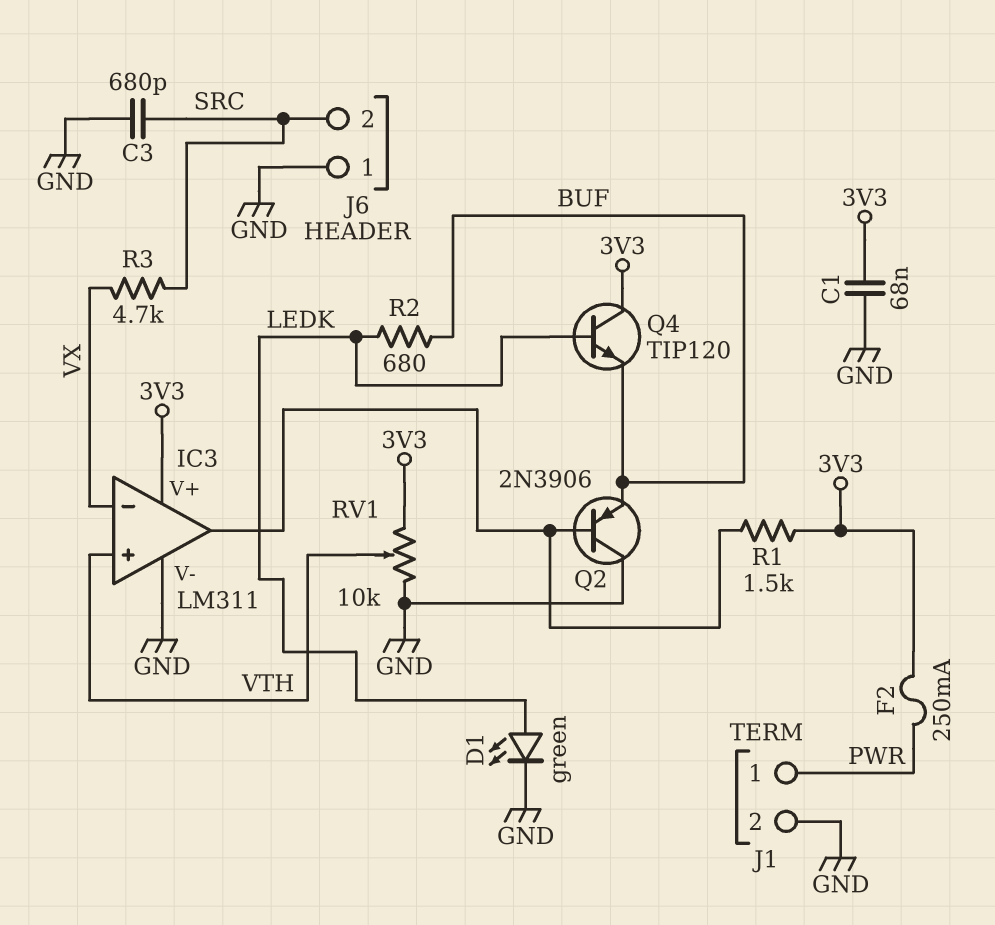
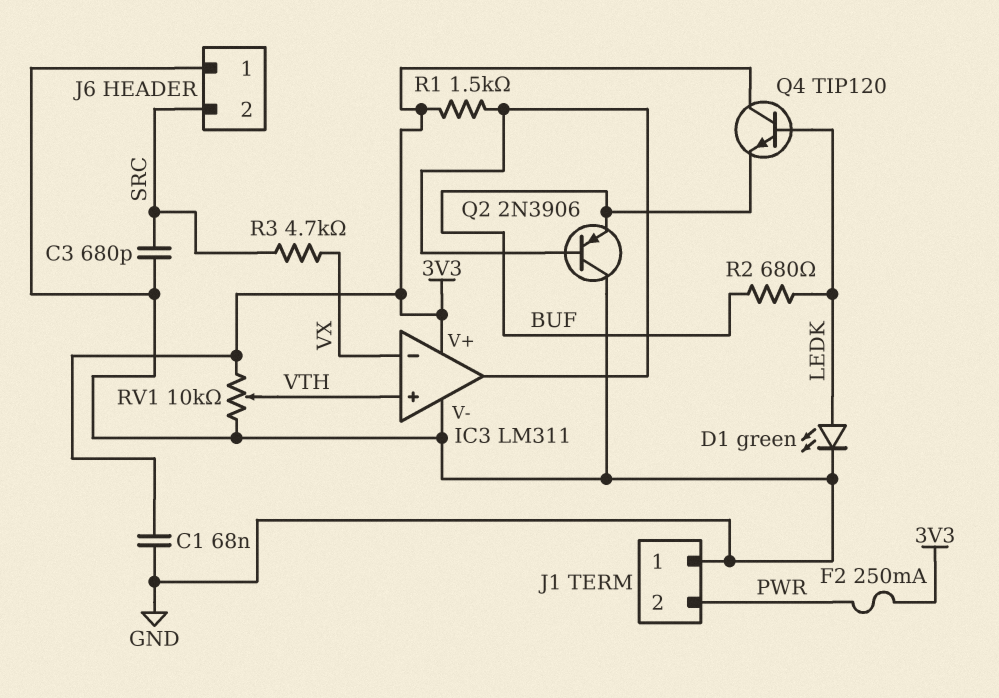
J1 pin 1: PWR -> GND
J1 pin 2: GND -> PWR

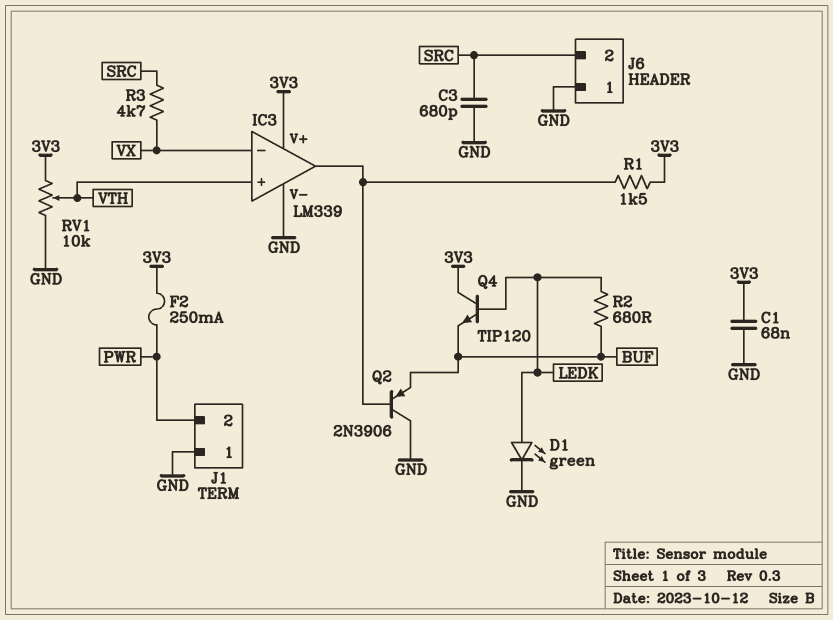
IC3: LM311 -> LM339

